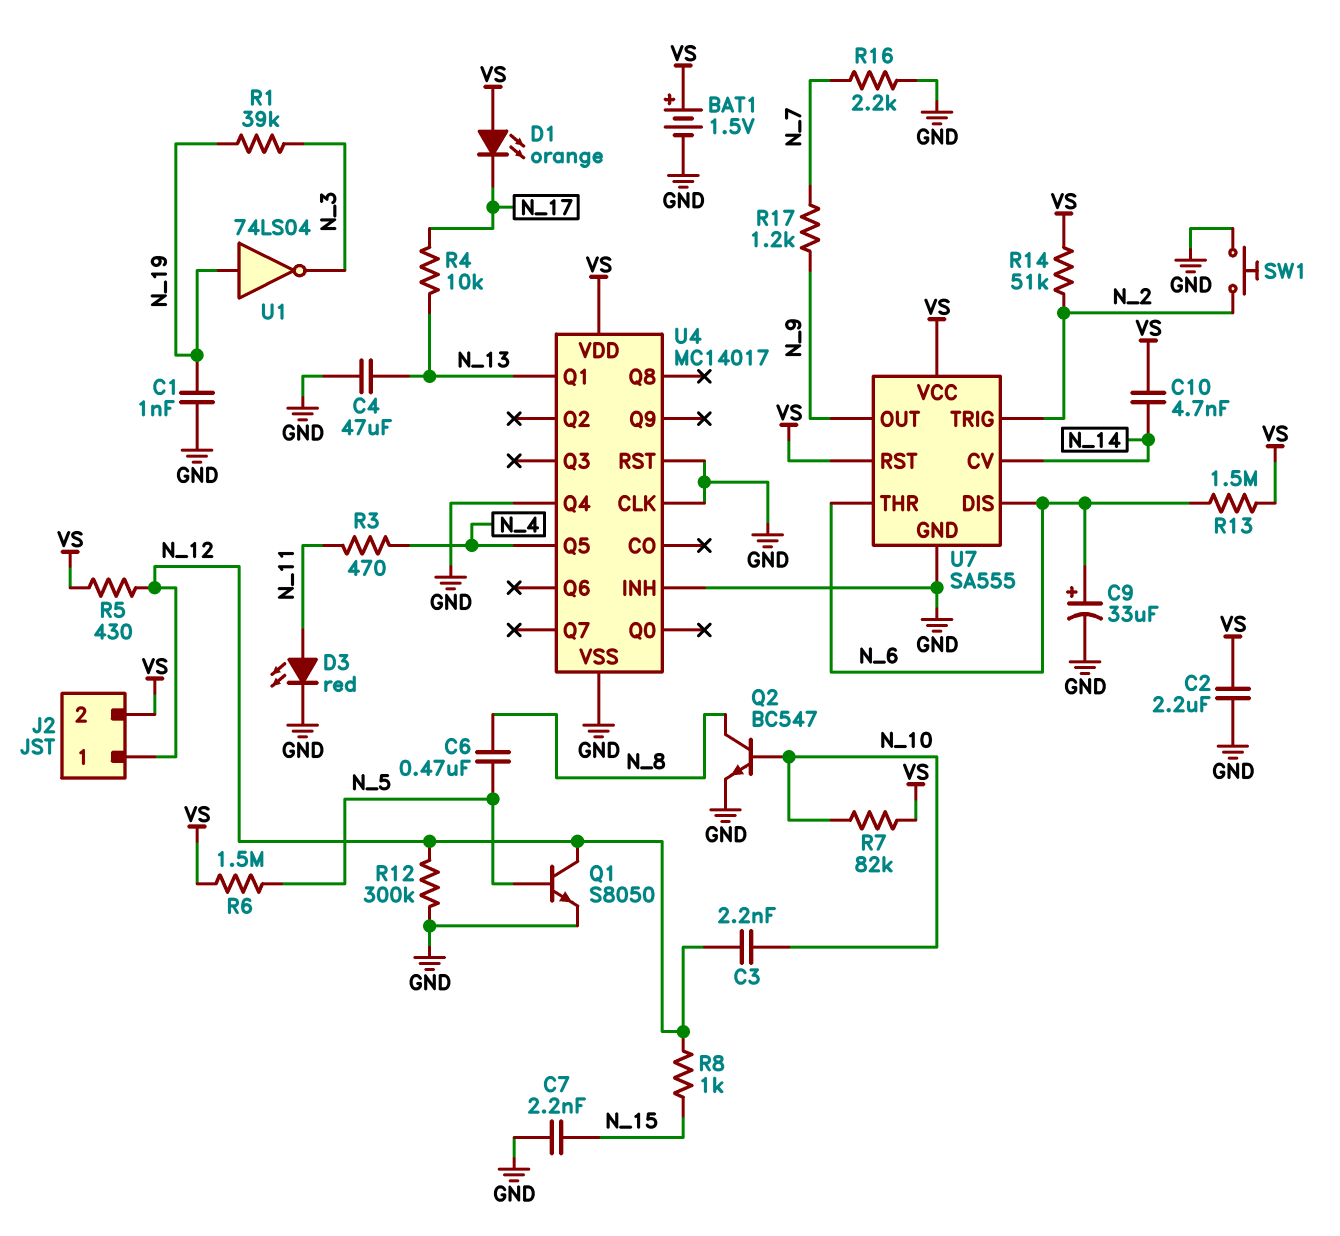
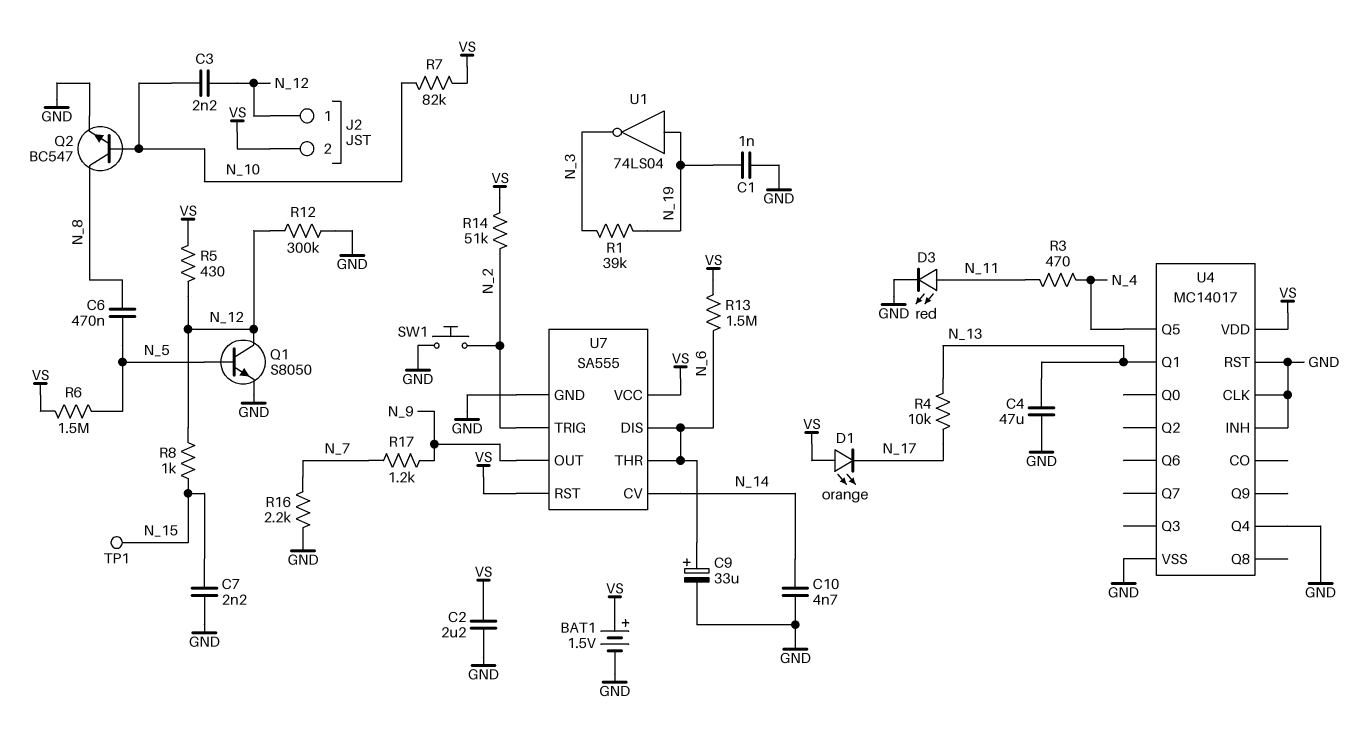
C10: 4.7nF (N_14, VS) -> 4.7nF (GND, N_14)
TP1: none -> test point (N_15)

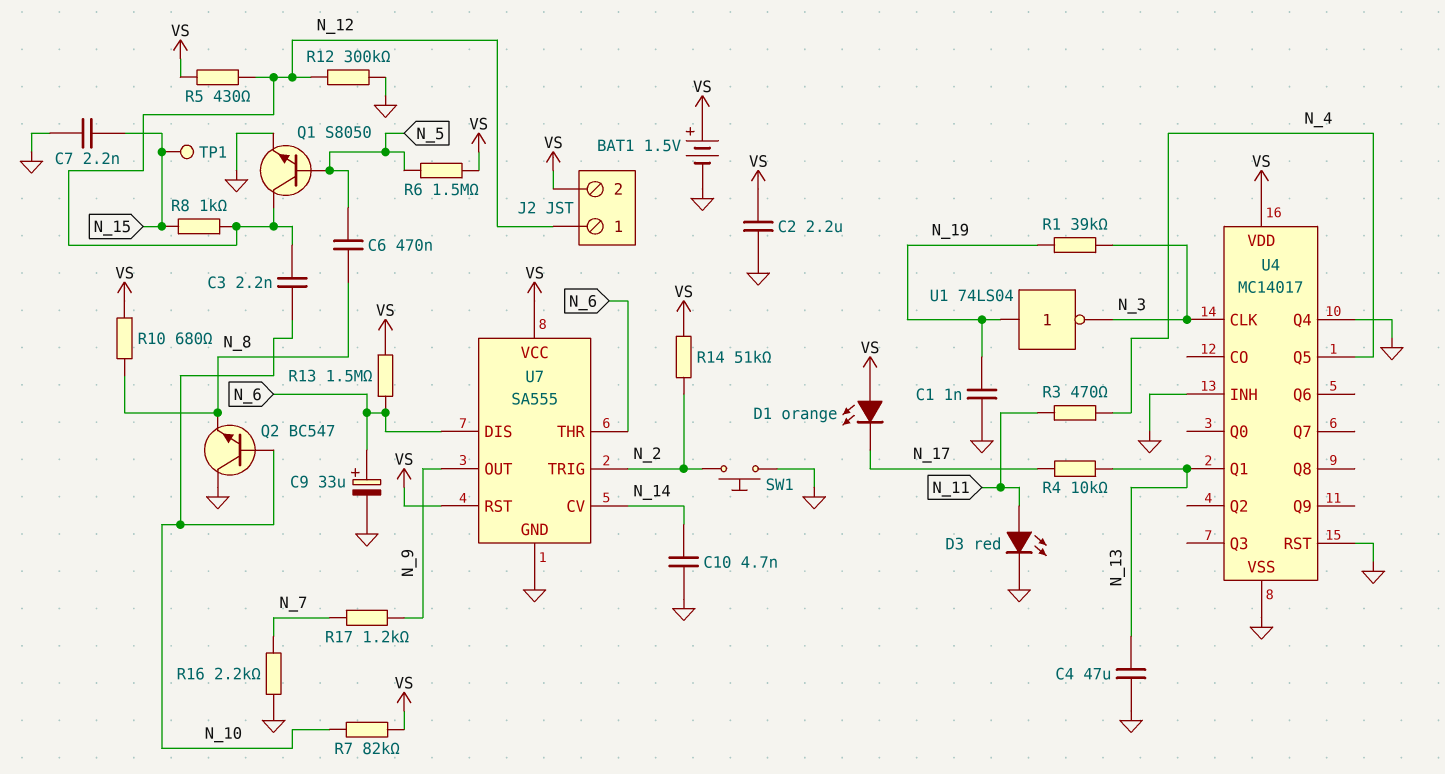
Q2: NPN BC547 (B N_10, C N_8, E GND) -> NPN BC547 (B N_10, C GND, E N_8)
R10: none -> 680 (N_8, VS)
U4 pin CLK: GND -> N_3

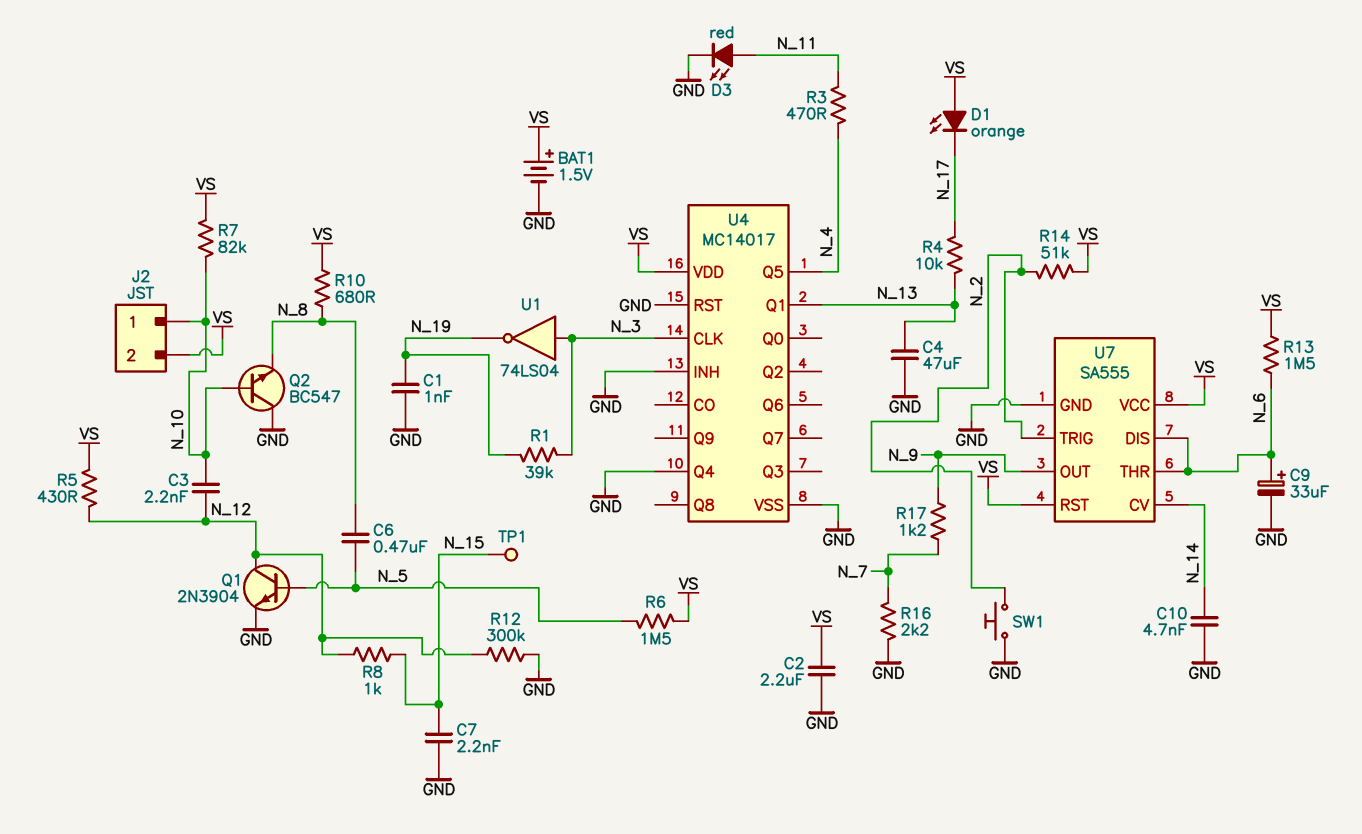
J2 pin 1: N_12 -> N_10
Q1: NPN S8050 (B N_5, C N_12, E GND) -> NPN 2N3904 (B N_5, C N_12, E GND)
U1: NOT 74LS04 (in N_19, out N_3) -> NOT 74LS04 (in N_3, out N_19)

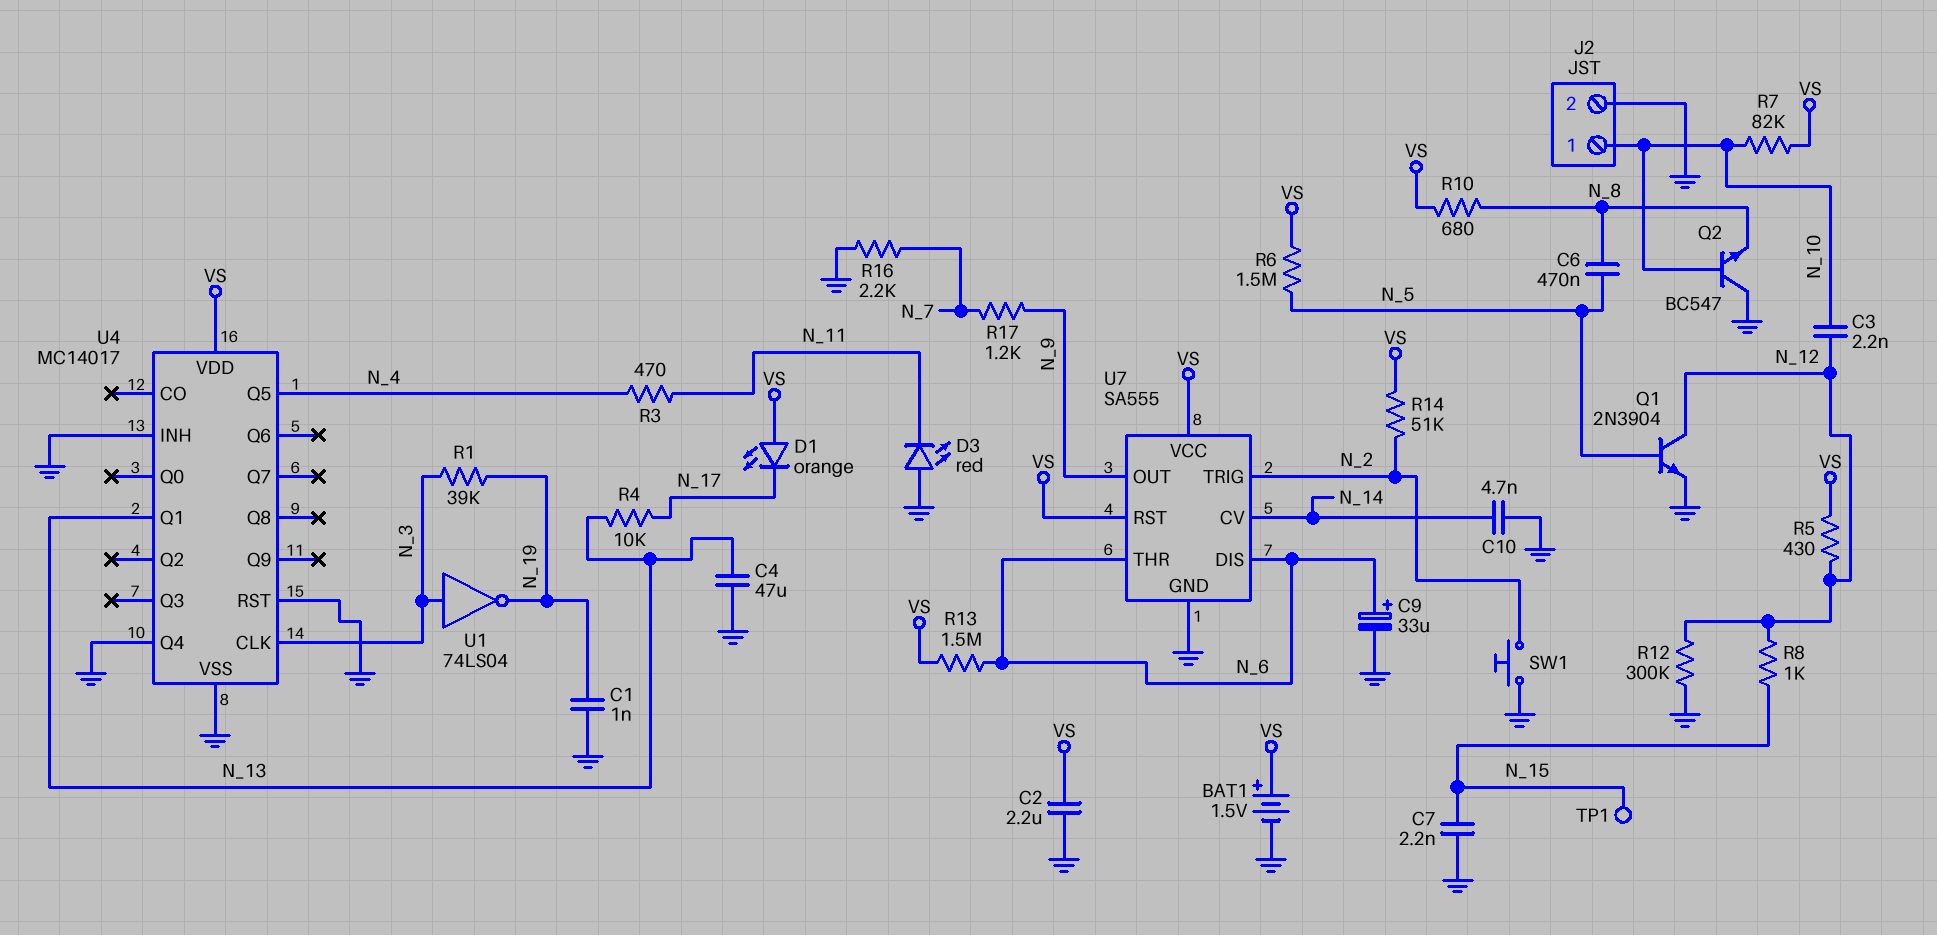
D3: LED red (A N_11, K GND) -> LED red (A GND, K N_11)
J2 pin 2: VS -> GND

